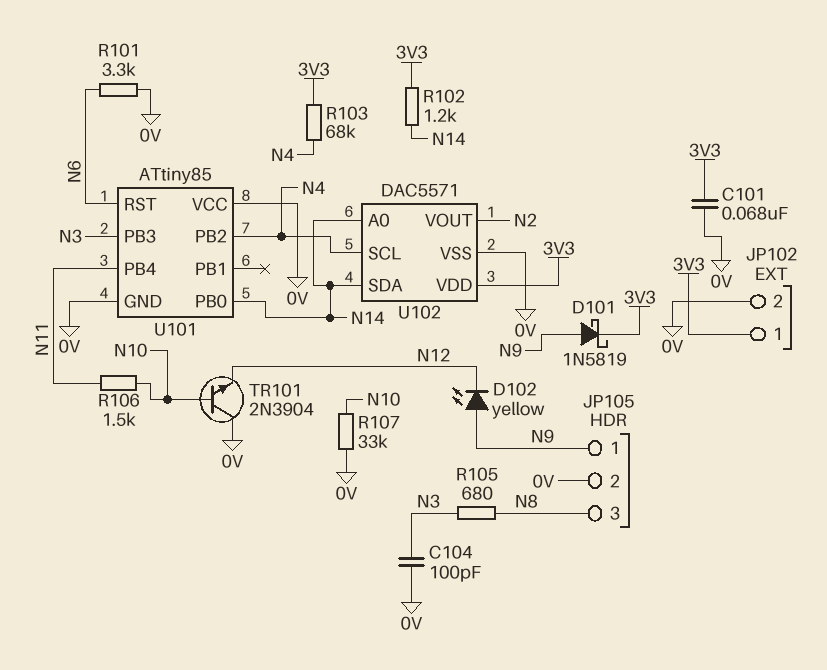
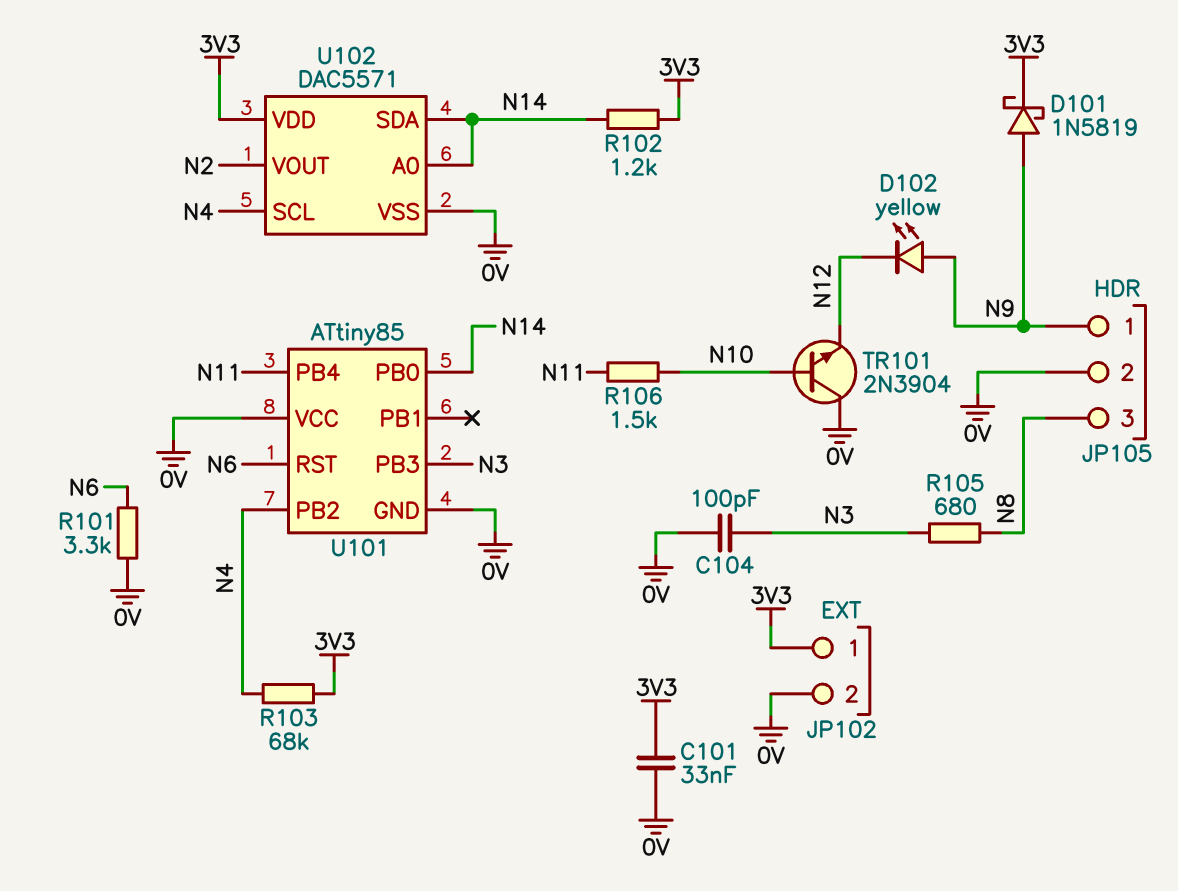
C101: 68nF (0V, 3V3) -> 33nF (0V, 3V3)
R107: 33k (0V, N10) -> none

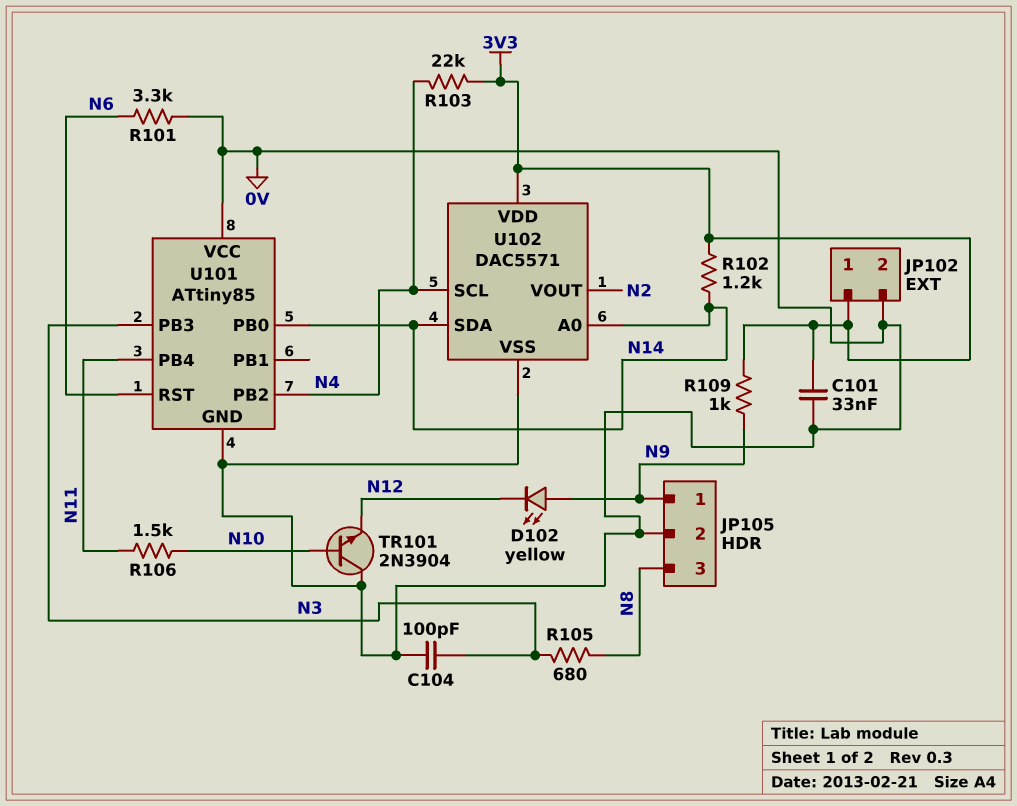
D101: schottky 1N5819 (A N9, K 3V3) -> none
R103: 68k (3V3, N4) -> 22k (3V3, N4)
R109: none -> 1k (3V3, N9)

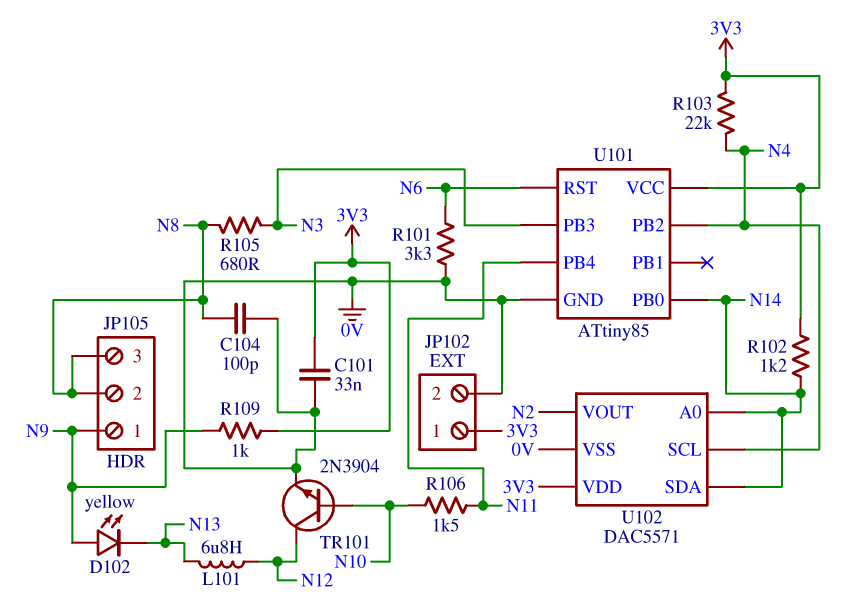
C104: 100pF (0V, N3) -> 100pF (0V, N8)
D102: LED yellow (A N9, K N12) -> LED yellow (A N9, K N13)
JP105 pin 2: 0V -> N8
L101: none -> 6.8uH (N12, N13)
TR101: NPN 2N3904 (B N10, C 0V, E N12) -> NPN 2N3904 (B N10, C N12, E 0V)
U101 pin VCC: 0V -> 3V3

